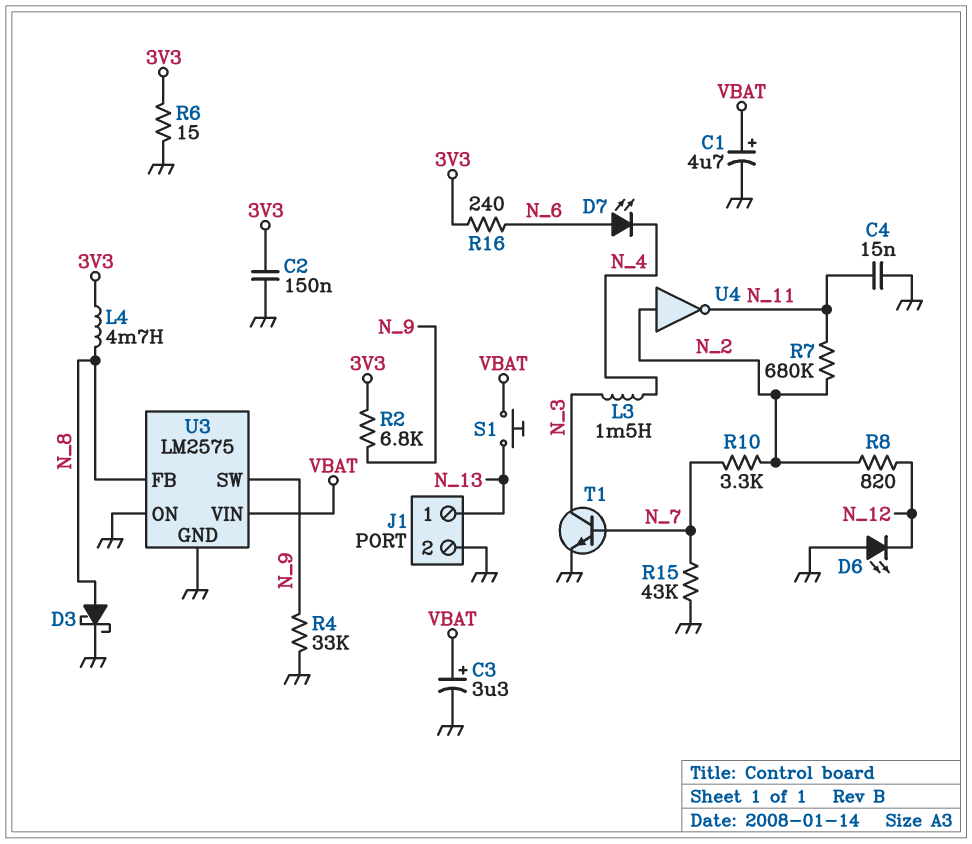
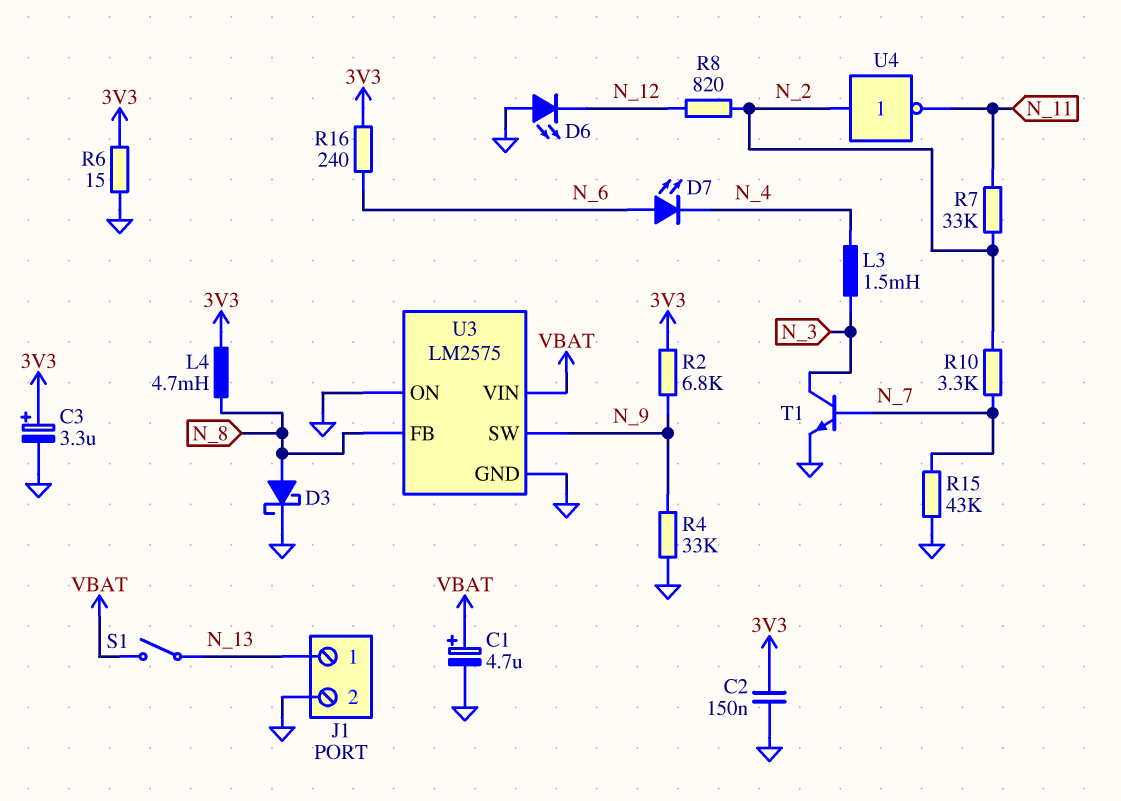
C3: 3.3uF (plus VBAT, minus GND) -> 3.3uF (plus 3V3, minus GND)
C4: 15nF (GND, N_11) -> none
R7: 680k (N_2, N_11) -> 33k (N_2, N_11)
S1: button (N_13, VBAT) -> switch (N_13, VBAT)

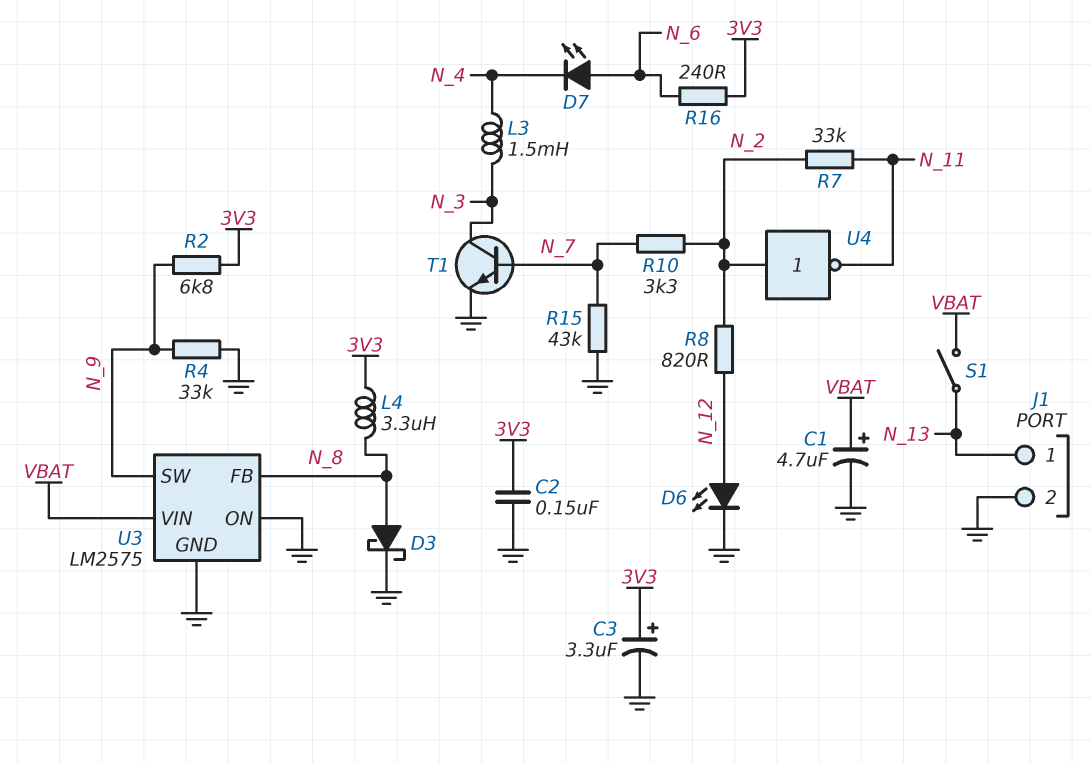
D6: LED (A GND, K N_12) -> LED (A N_12, K GND)
L4: 4.7mH (3V3, N_8) -> 3.3uH (3V3, N_8)
R6: 15 (3V3, GND) -> none

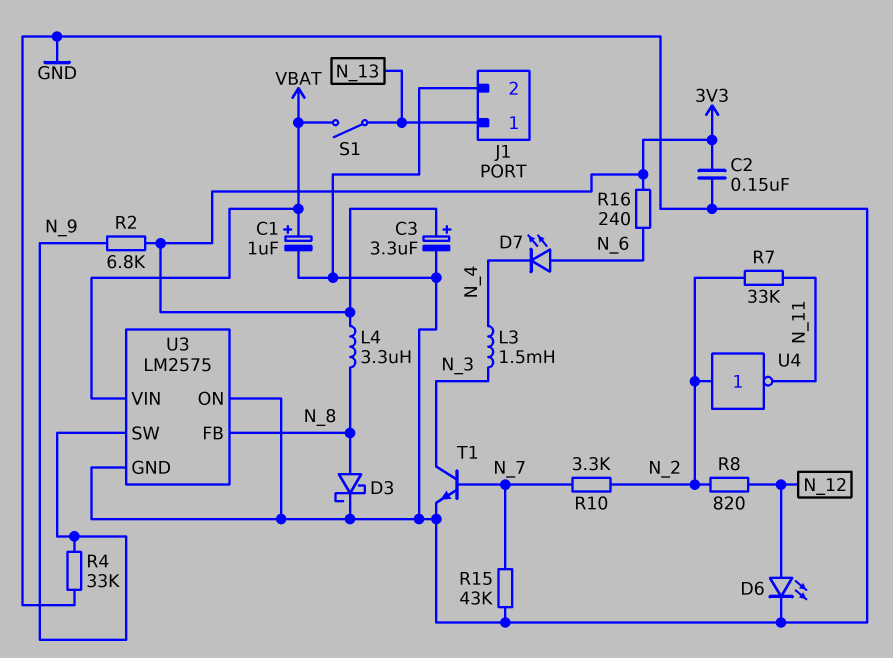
C1: 4.7uF (plus VBAT, minus GND) -> 1uF (plus VBAT, minus GND)

